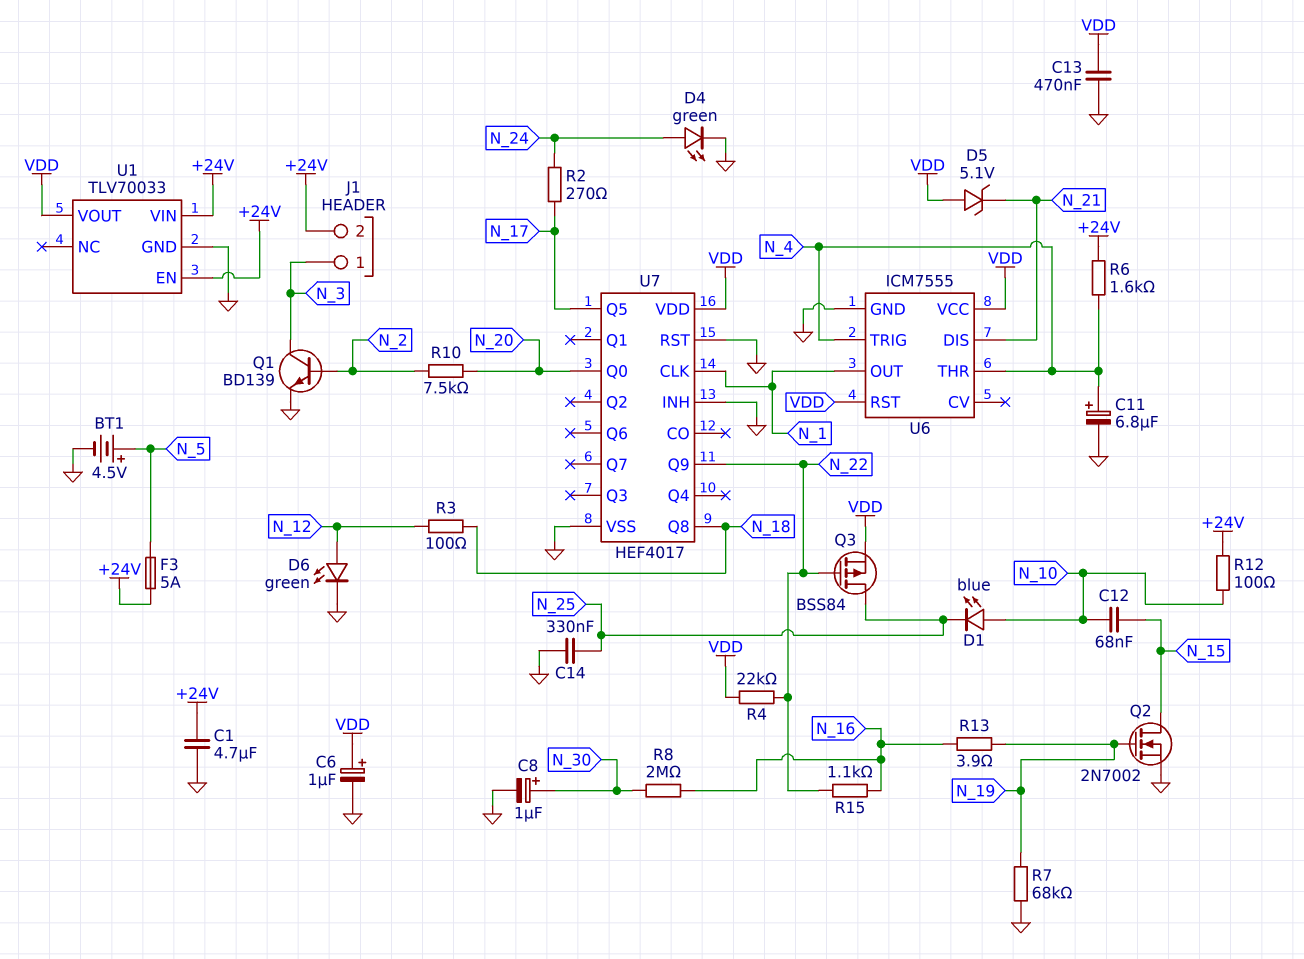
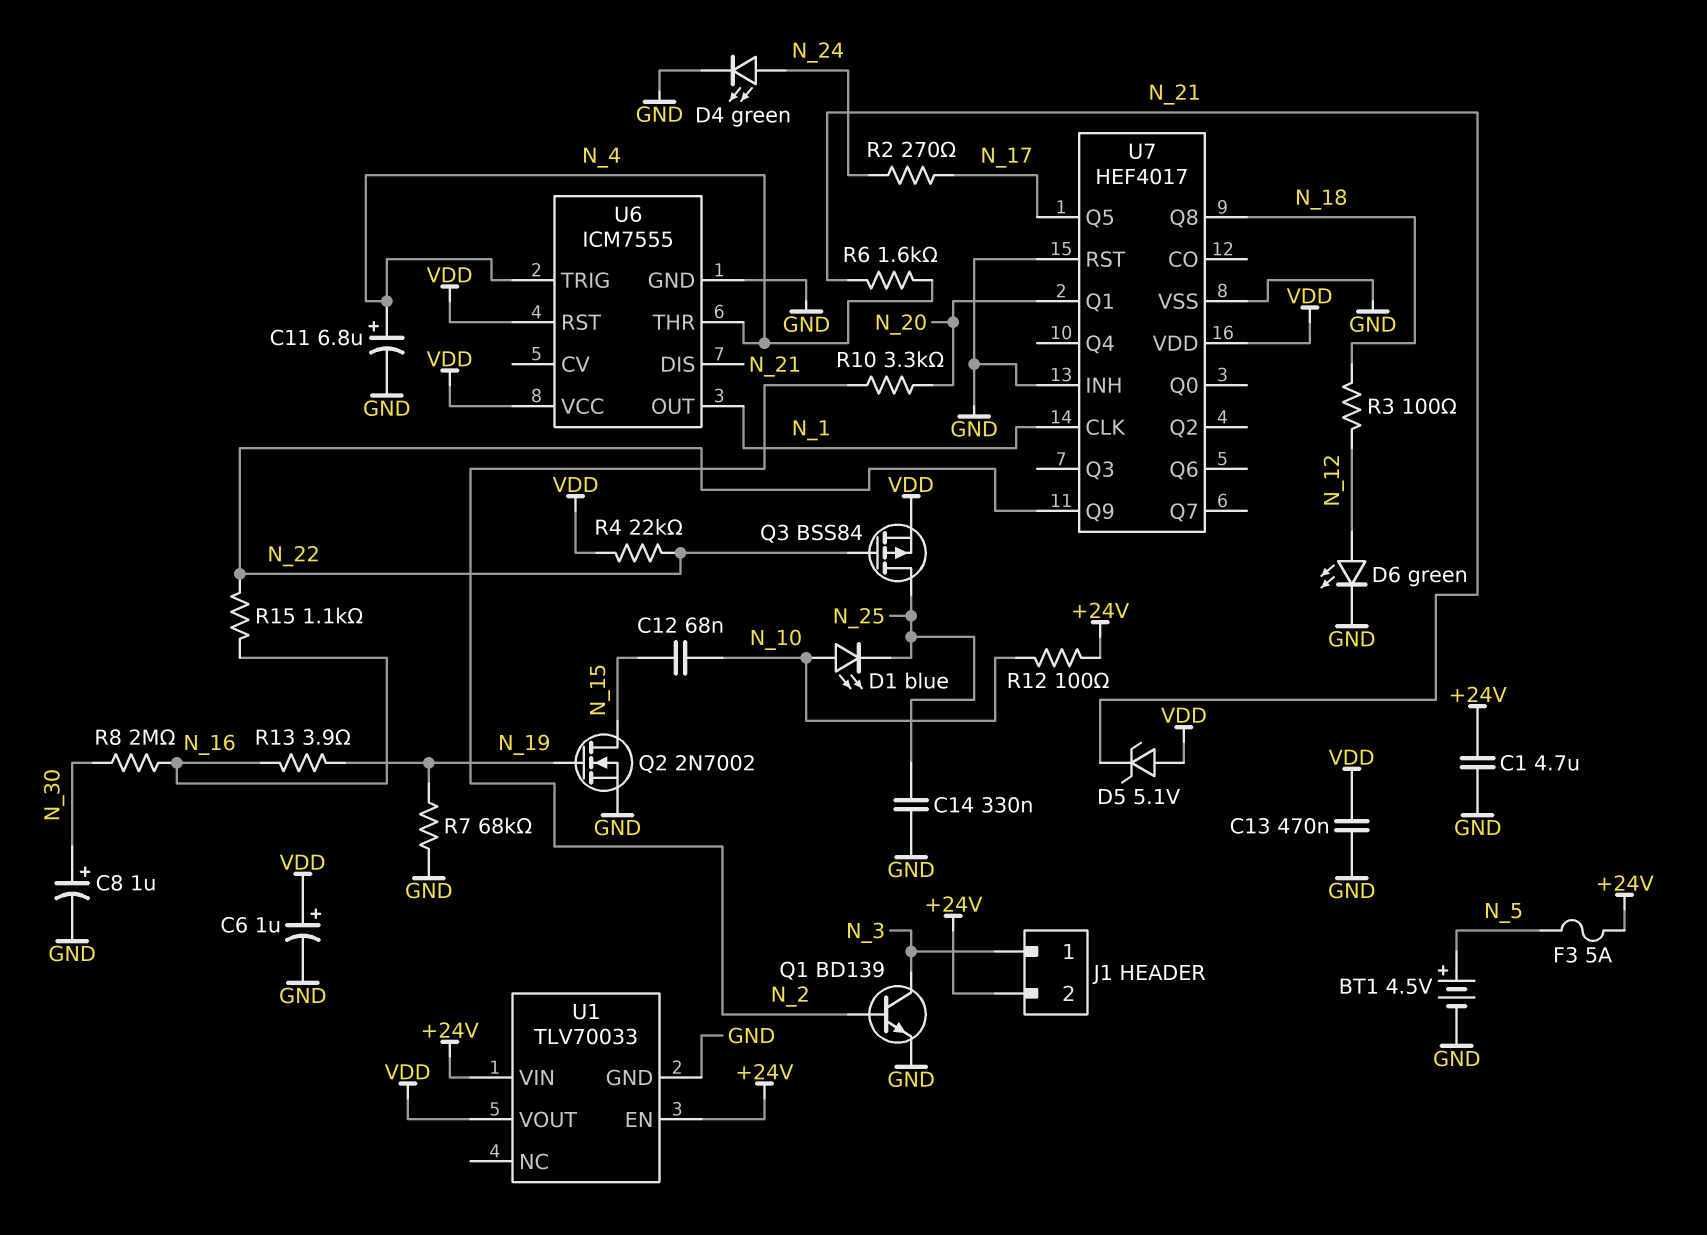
R6: 1.6k (+24V, N_4) -> 1.6k (N_4, N_21)
R10: 7.5k (N_2, N_20) -> 3.3k (N_2, N_20)
U7 pin Q0: N_20 -> none
U7 pin Q1: none -> N_20

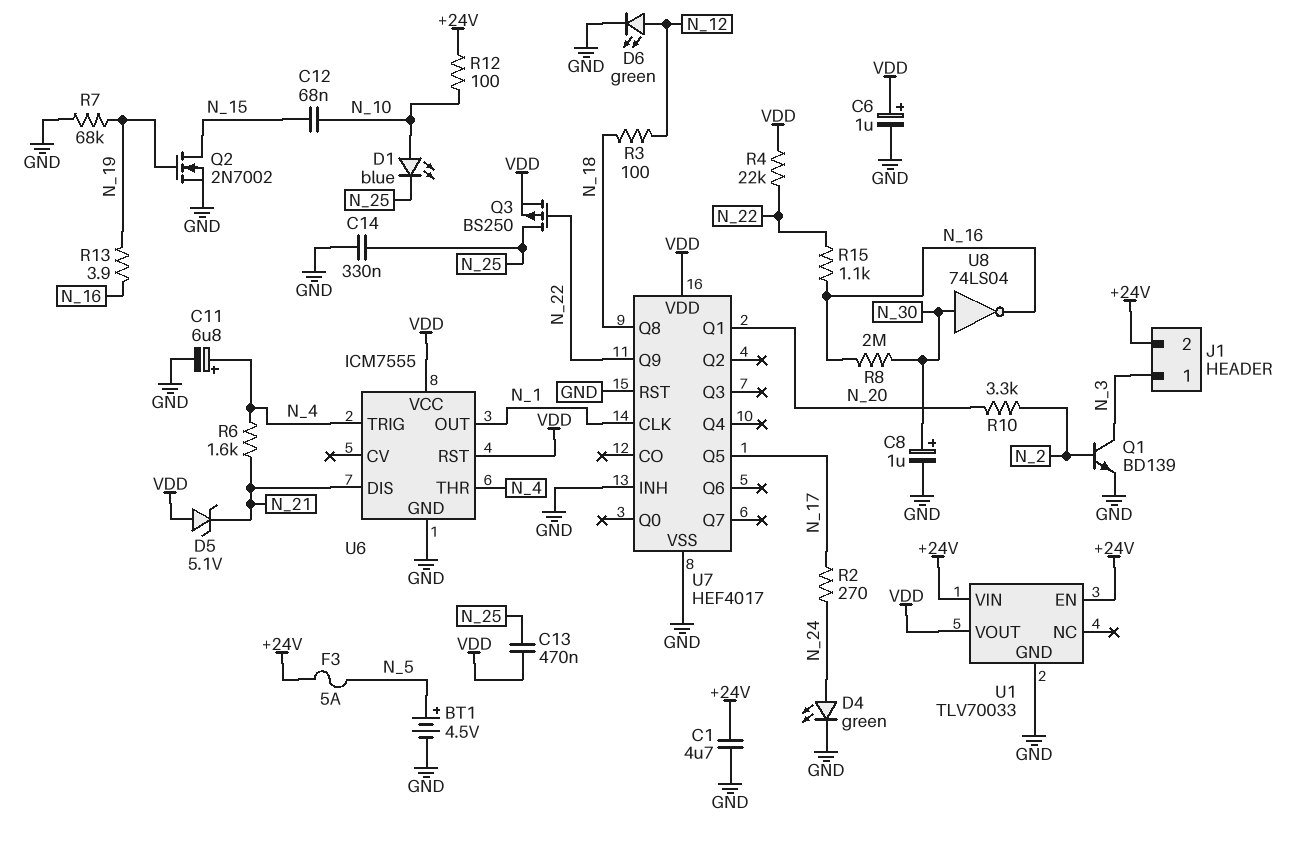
C13: 470nF (GND, VDD) -> 470nF (N_25, VDD)
Q3: PMOS BSS84 (G N_22, D N_25, S VDD) -> PMOS BS250 (G N_22, D N_25, S VDD)
U8: none -> NOT 74LS04 (in N_30, out N_16)

